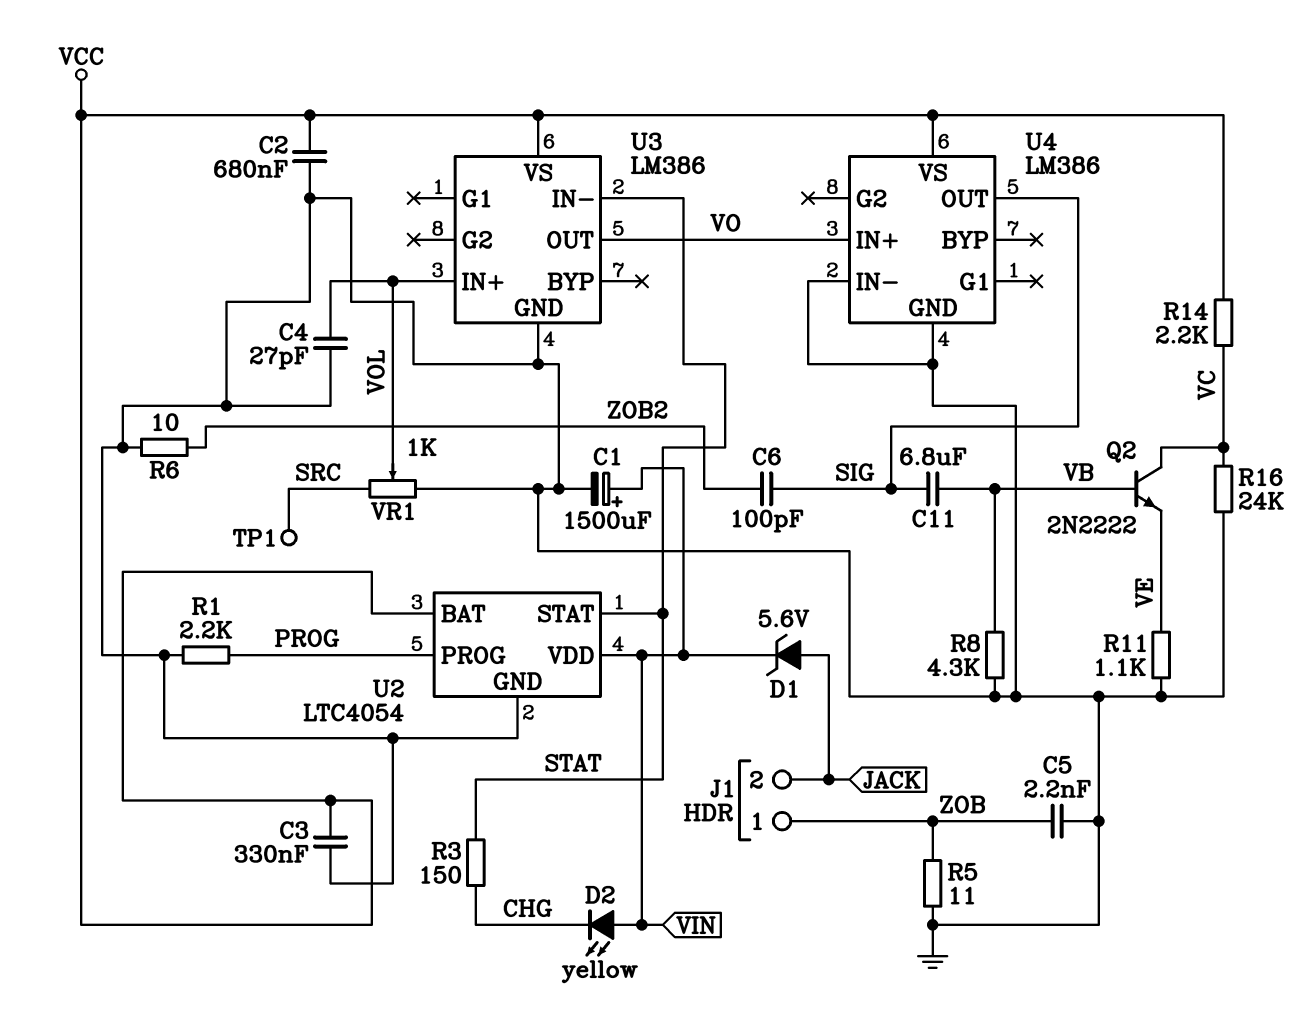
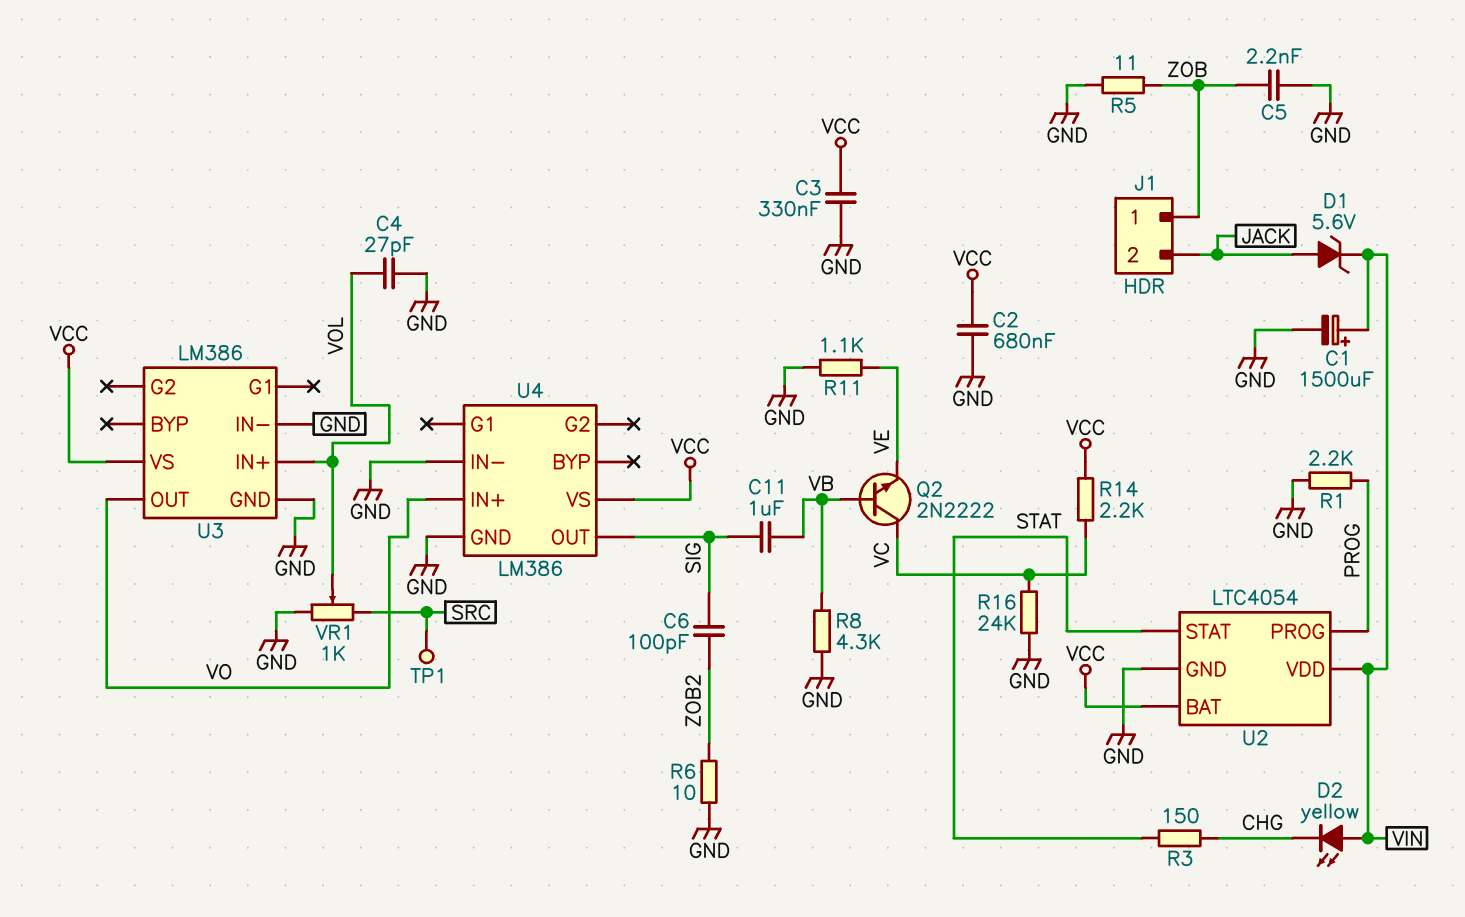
C11: 6.8uF (SIG, VB) -> 1uF (SIG, VB)
U3 pin IN-: STAT -> GND

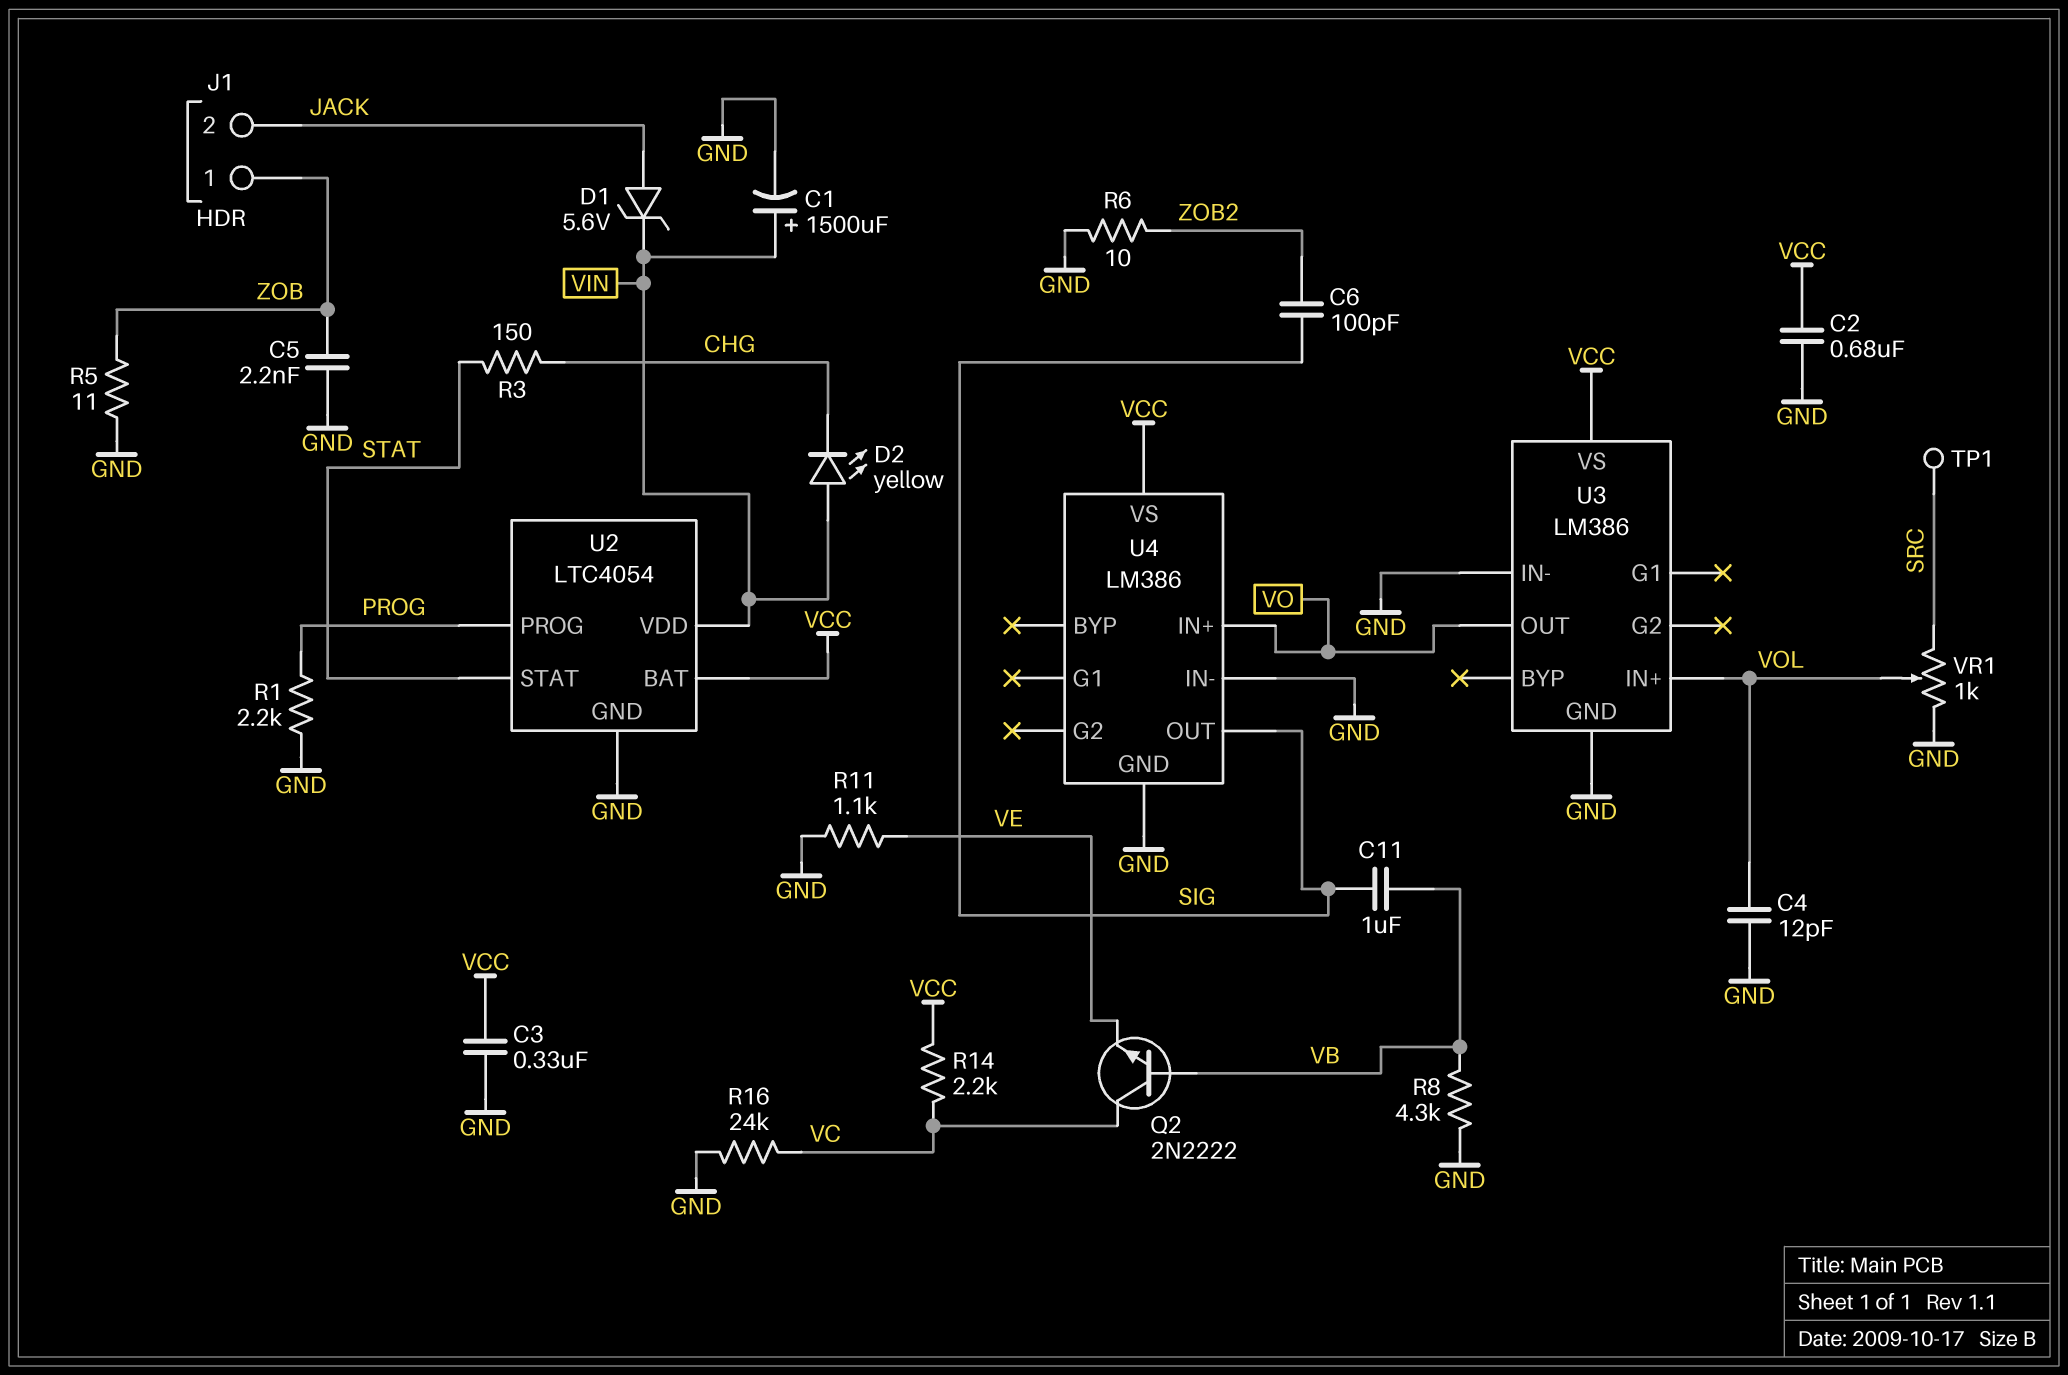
C4: 27pF (GND, VOL) -> 12pF (GND, VOL)

